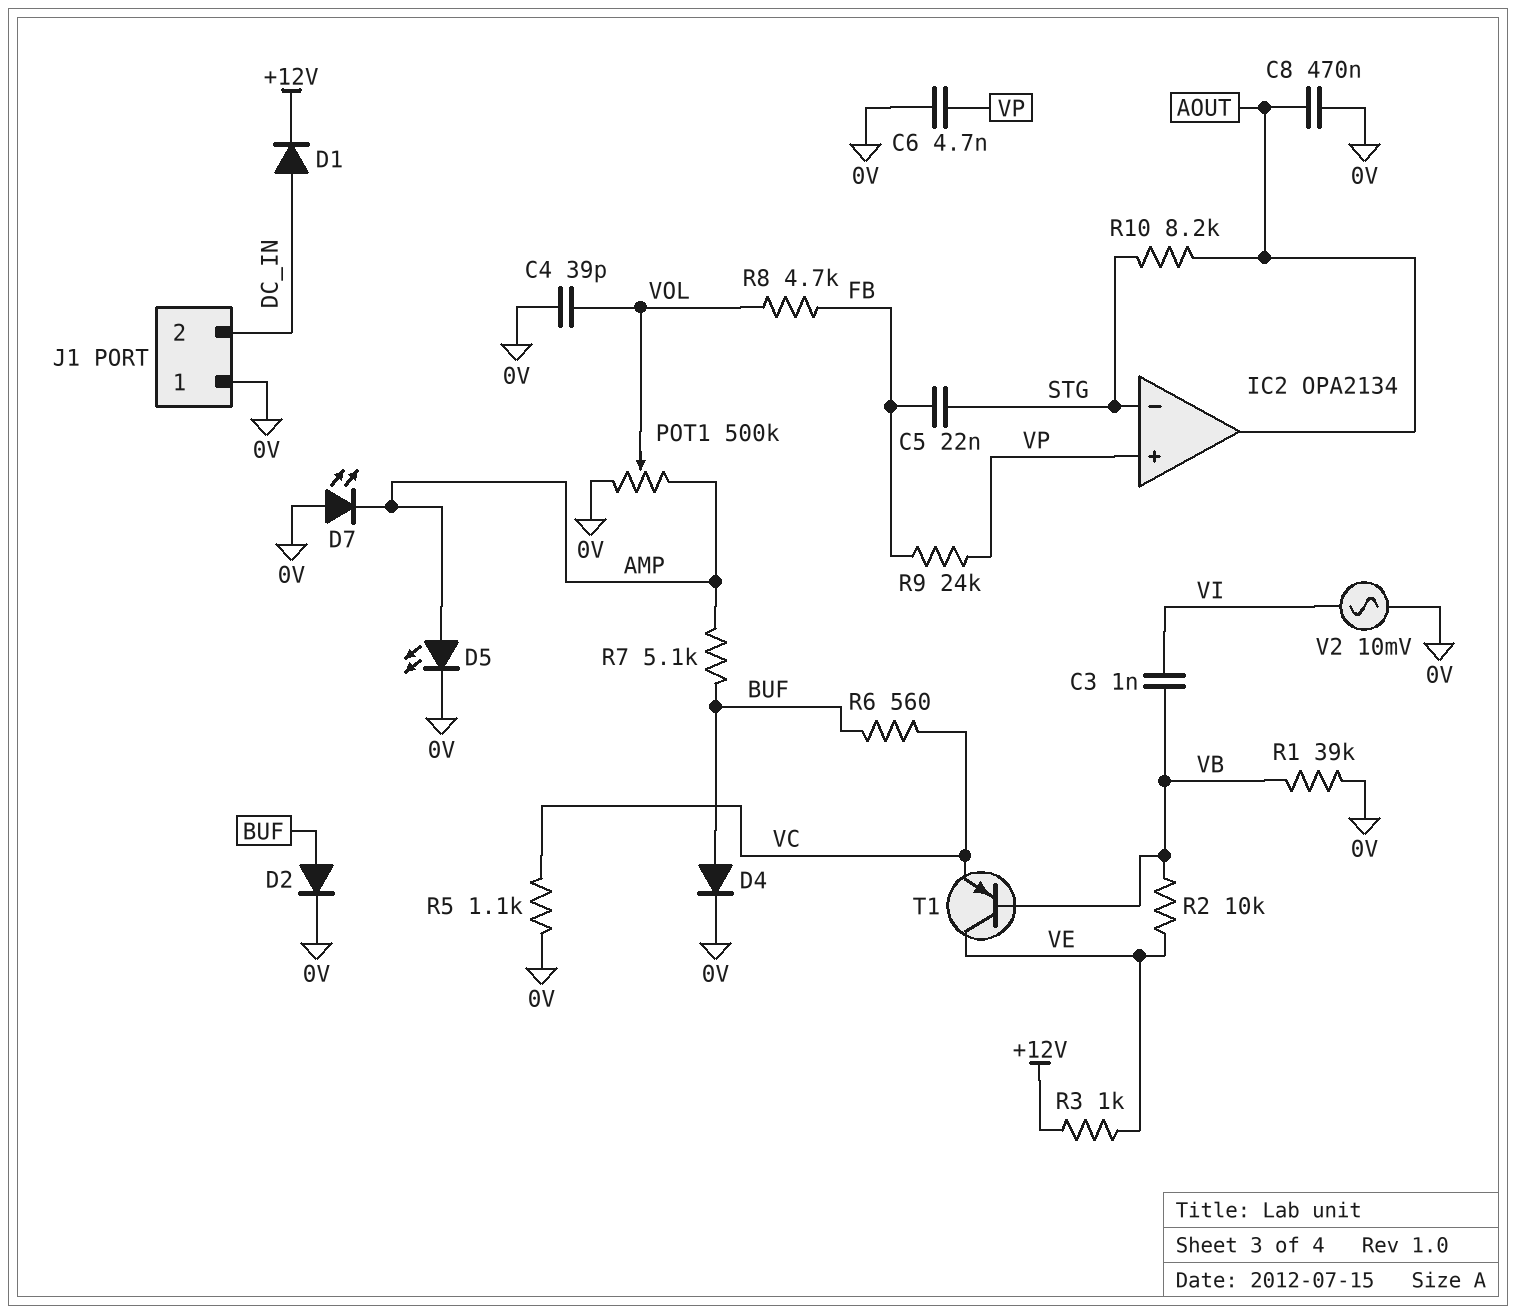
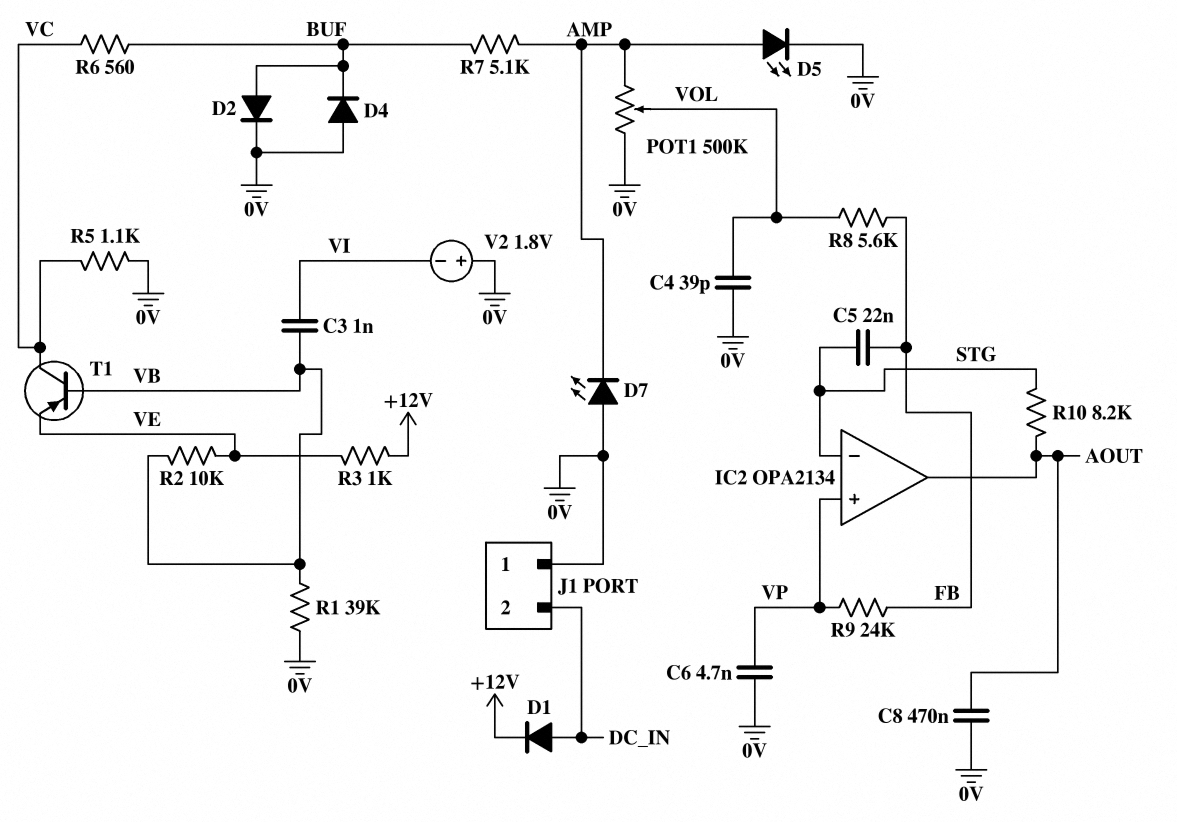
D4: diode (A BUF, K 0V) -> diode (A 0V, K BUF)
R8: 4.7k (FB, VOL) -> 5.6k (FB, VOL)
T1: PNP (B VB, C VE, E VC) -> PNP (B VB, C VC, E VE)
V2: AC 10mV (0V, VI) -> 1.8V (plus 0V, minus VI)

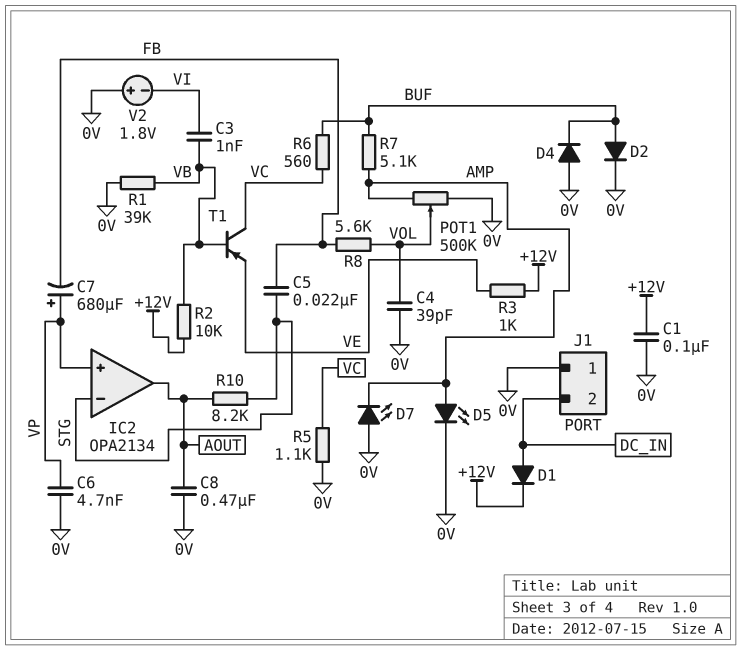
C1: none -> 100nF (+12V, 0V)
C7: none -> 680uF (plus VP, minus FB)
R2: 10k (VB, VE) -> 10k (+12V, VB)
R9: 24k (FB, VP) -> none

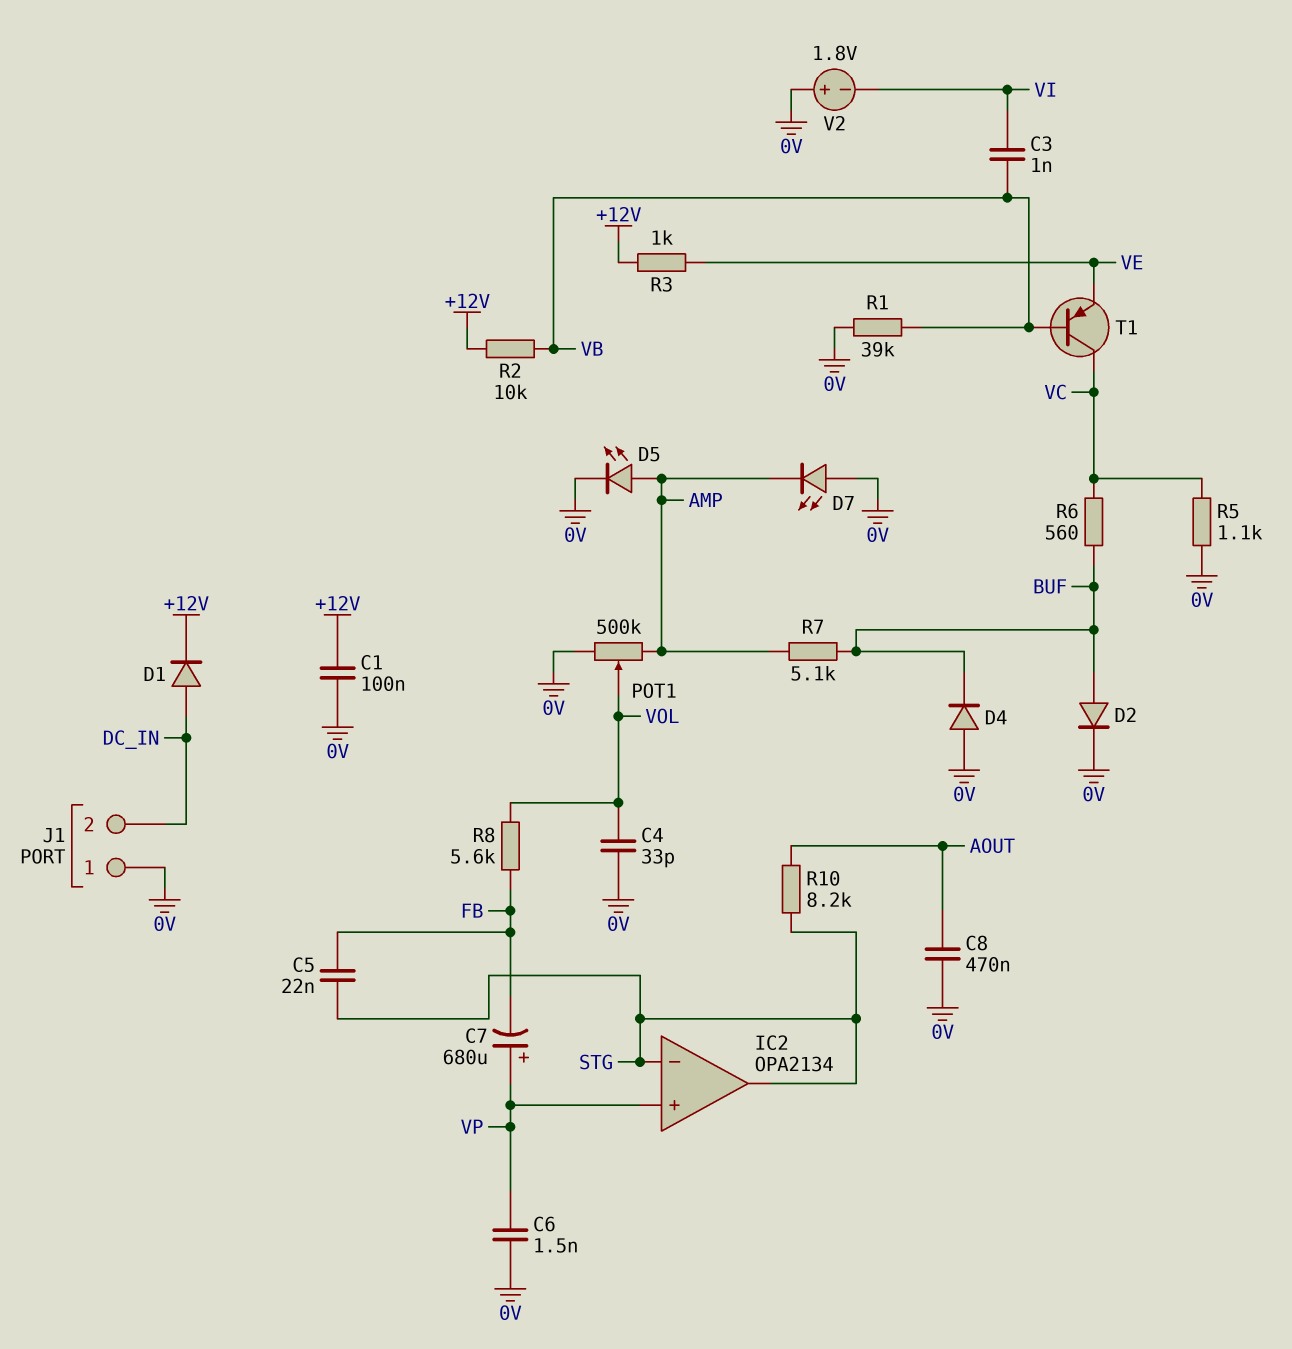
C4: 39pF (0V, VOL) -> 33pF (0V, VOL)
C6: 4.7nF (0V, VP) -> 1.5nF (0V, VP)
IC2 pin out: AOUT -> STG

